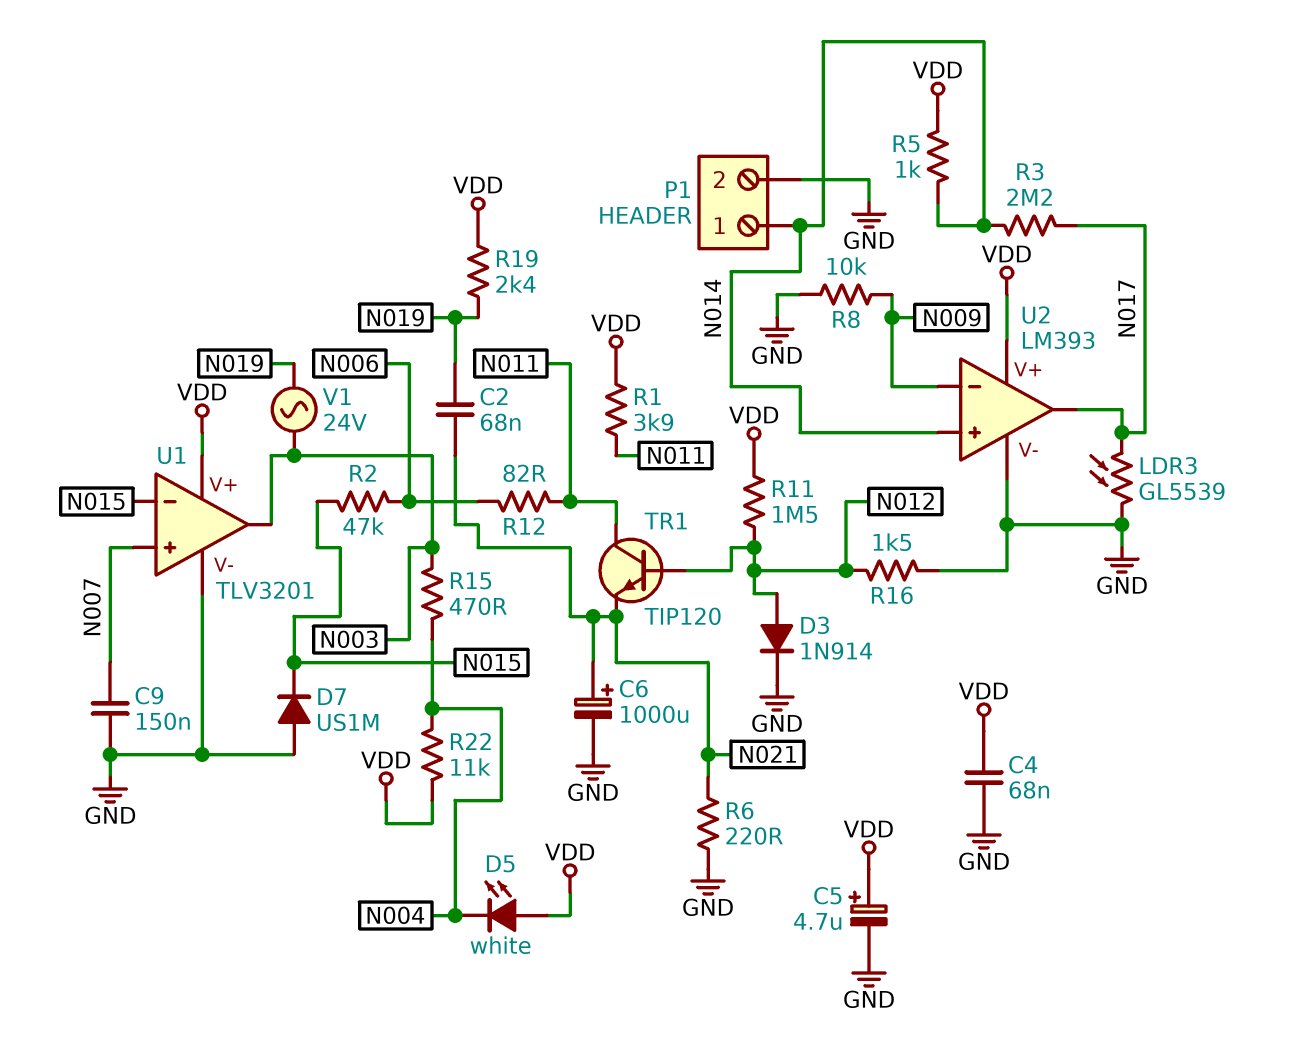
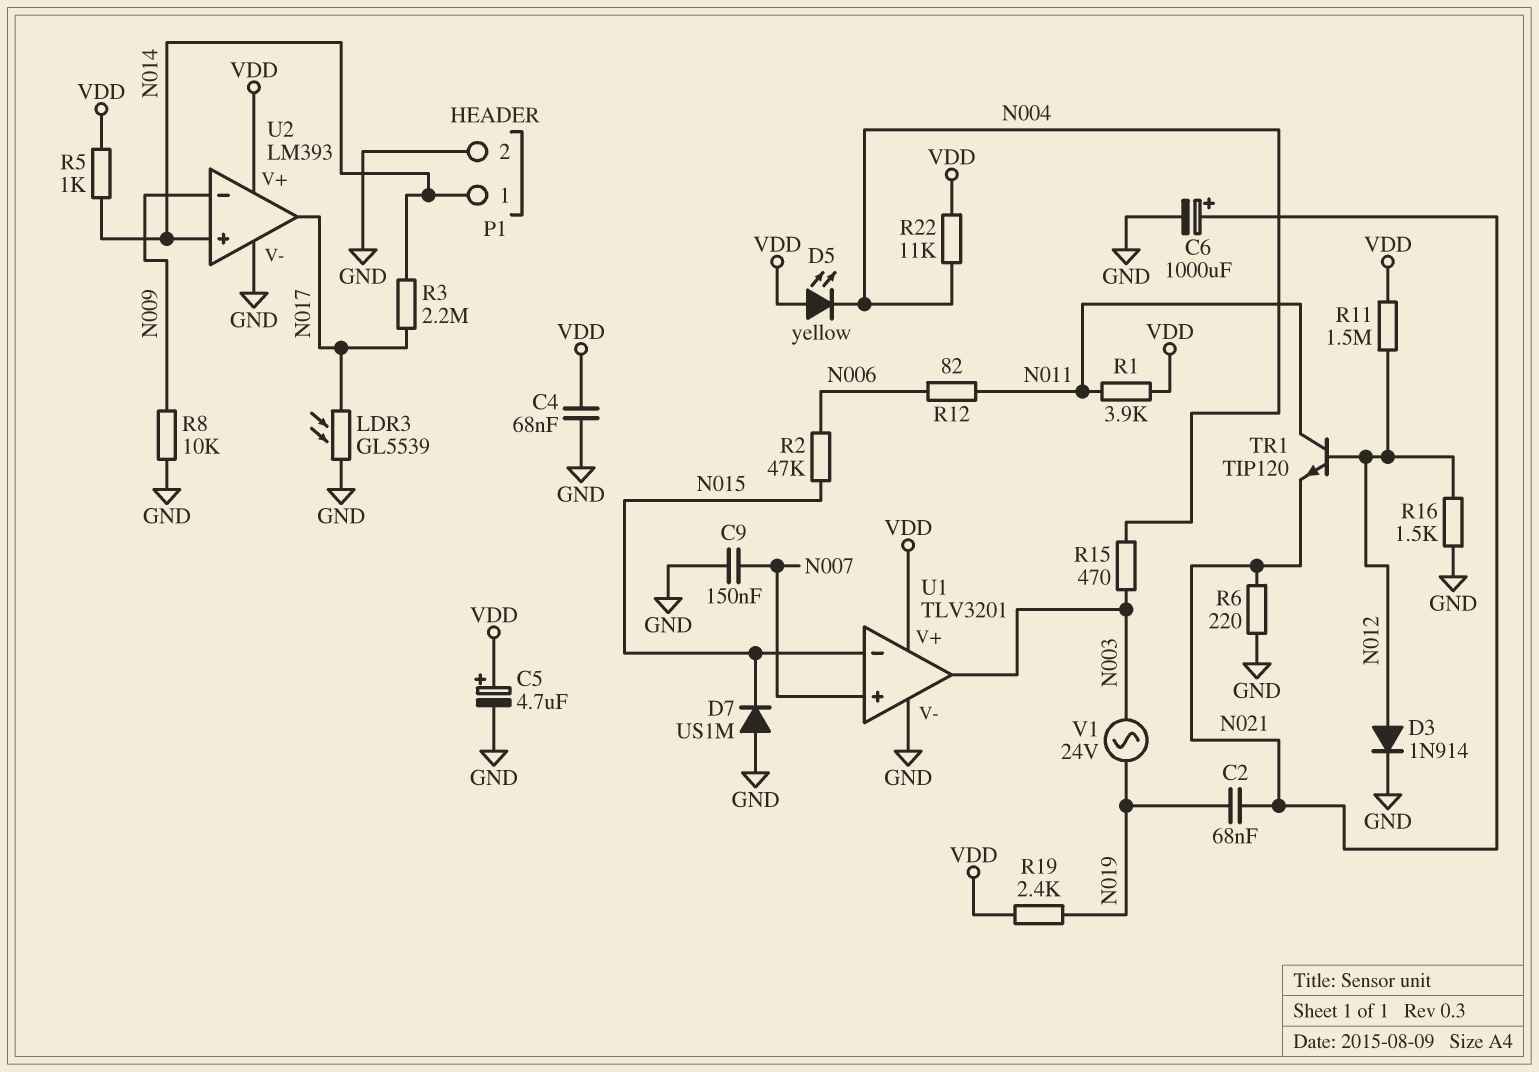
D5: LED white (A VDD, K N004) -> LED yellow (A VDD, K N004)

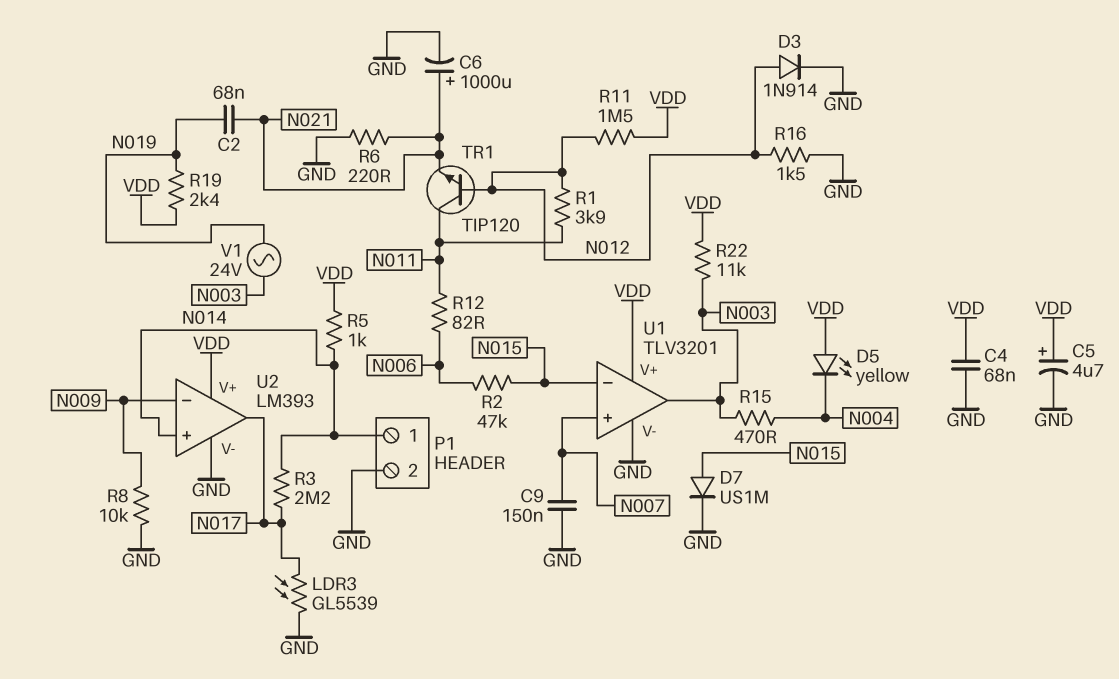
D7: diode US1M (A GND, K N015) -> diode US1M (A N015, K GND)
R1: 3.9k (N011, VDD) -> 3.9k (N011, N012)
R22: 11k (N004, VDD) -> 11k (N003, VDD)

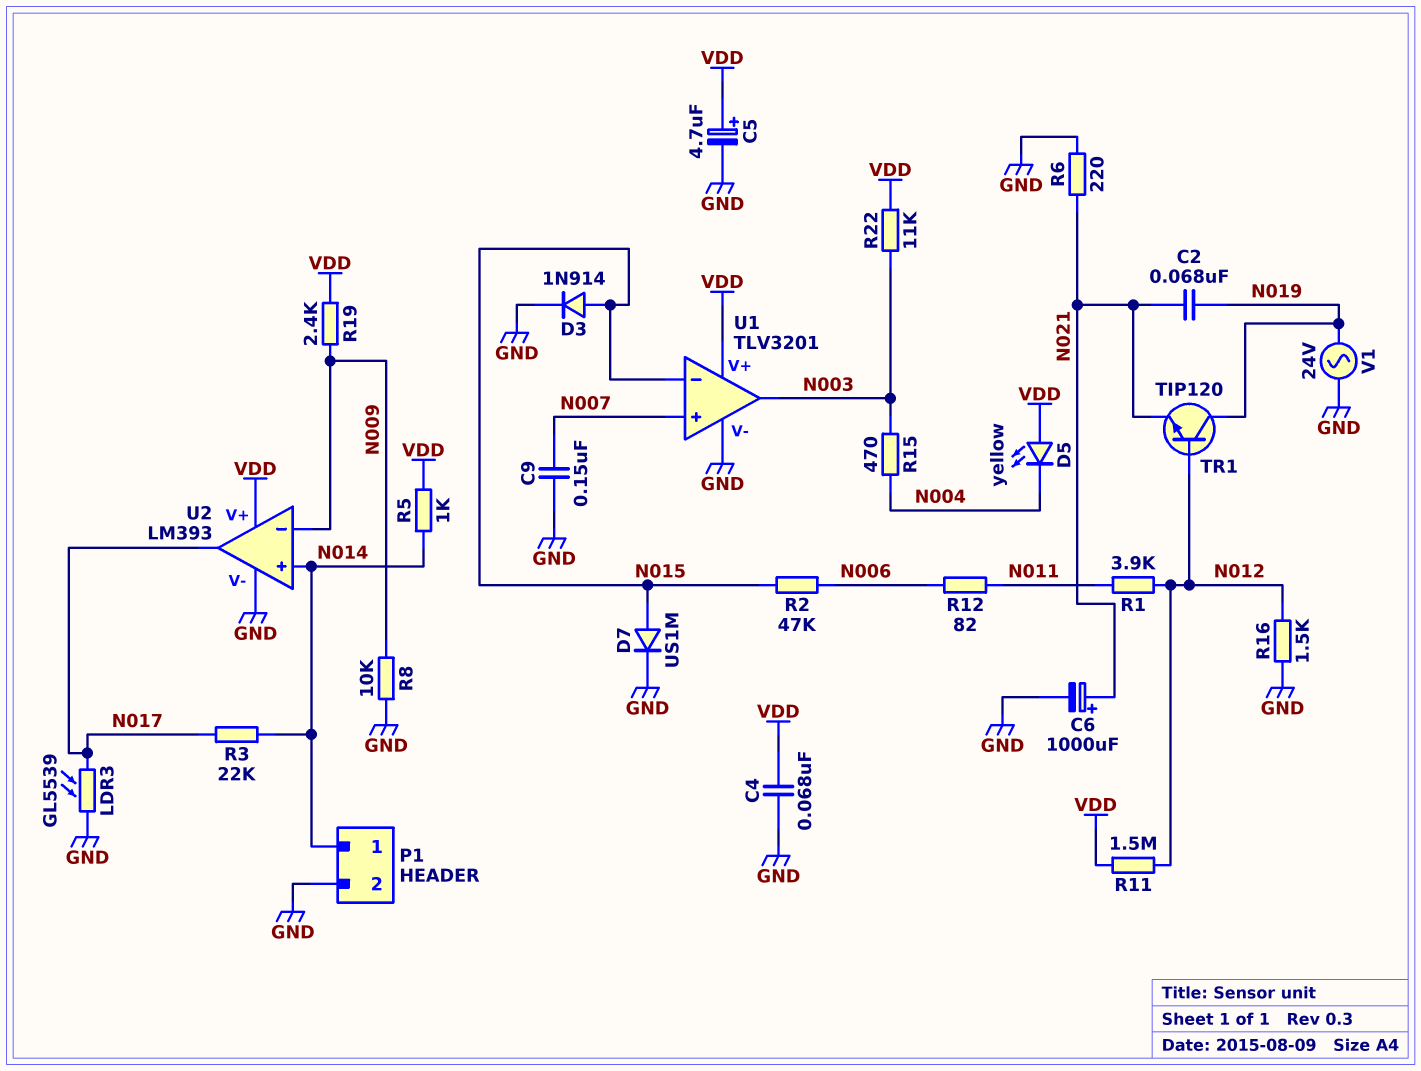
D3: diode 1N914 (A N012, K GND) -> diode 1N914 (A N015, K GND)
R3: 2.2M (N014, N017) -> 22k (N014, N017)
R19: 2.4k (N019, VDD) -> 2.4k (N009, VDD)
TR1: NPN TIP120 (B N012, C N011, E N021) -> NPN TIP120 (B N012, C N019, E N021)
V1: AC 24V (N003, N019) -> AC 24V (GND, N019)

